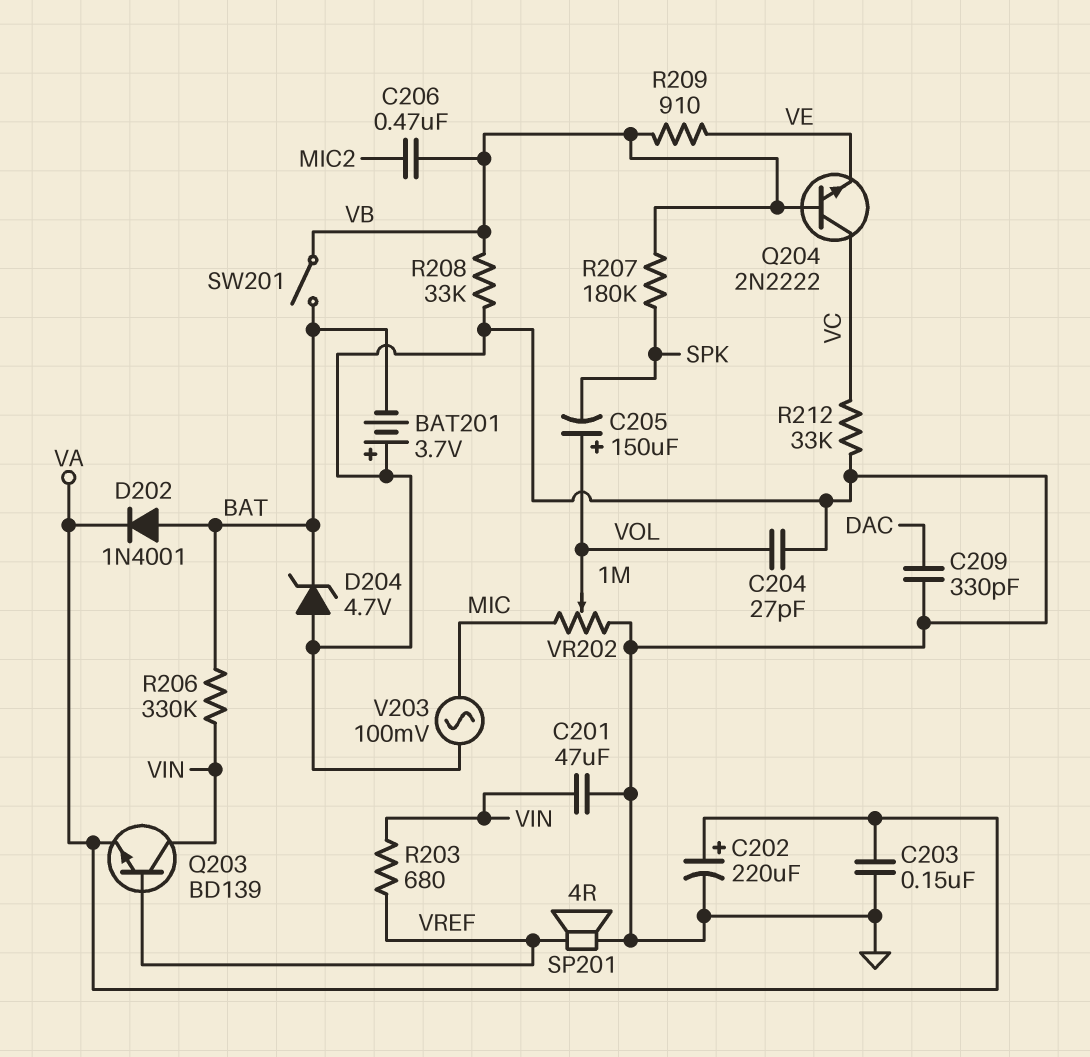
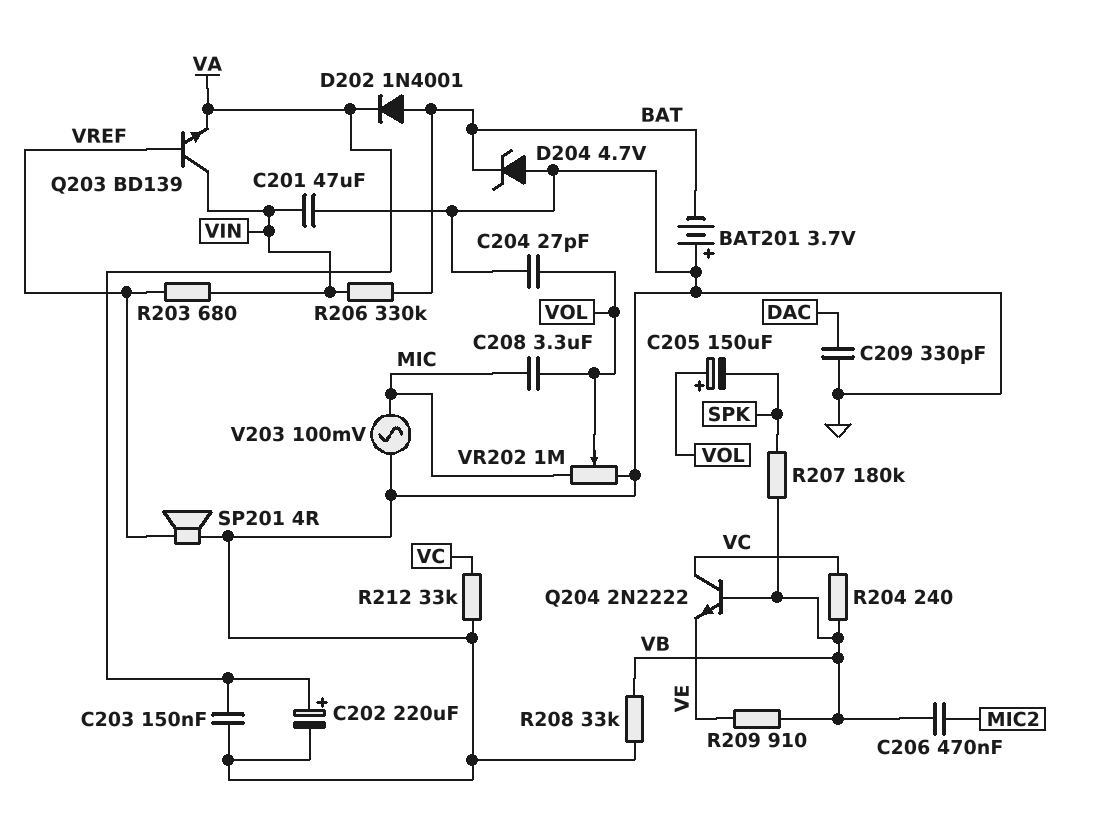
C208: none -> 3.3uF (MIC, VOL)
R204: none -> 240 (VB, VC)
SW201: switch (BAT, VB) -> none

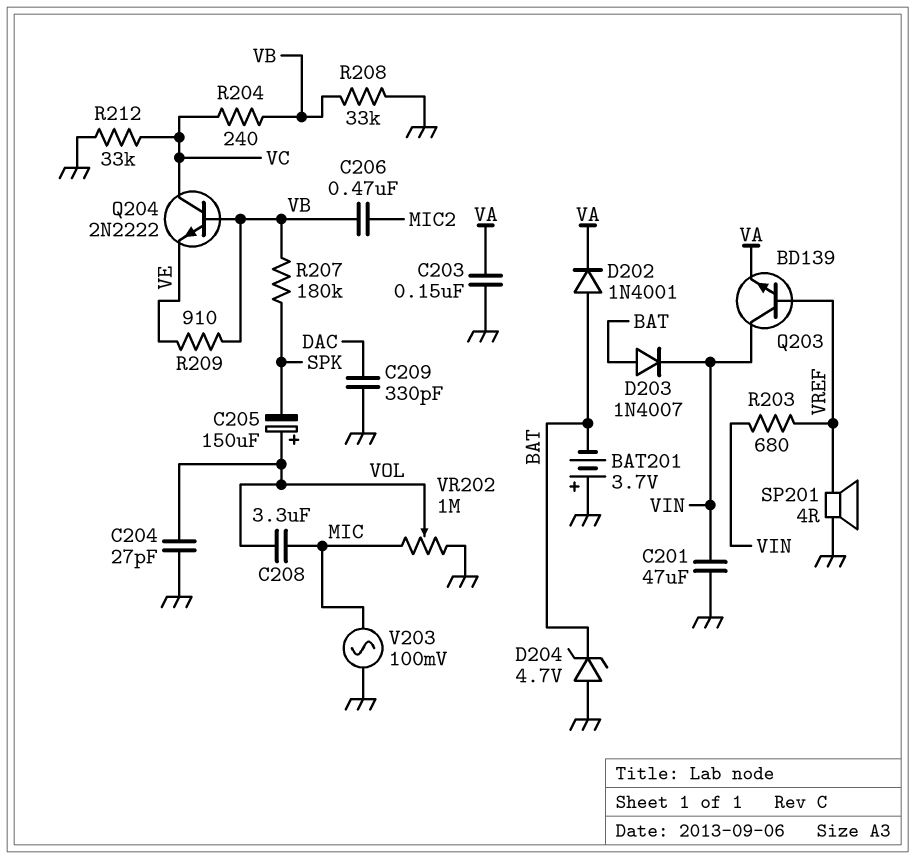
C202: 220uF (plus VA, minus GND) -> none
D203: none -> diode 1N4007 (A BAT, K VIN)
R206: 330k (BAT, VIN) -> none

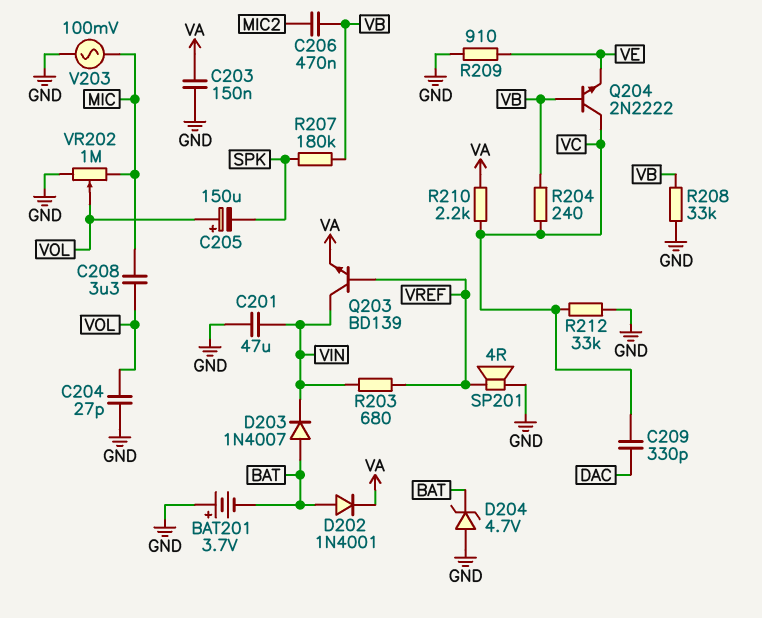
C209: 330pF (DAC, GND) -> 330pF (DAC, VC)
R209: 910 (VB, VE) -> 910 (GND, VE)
R210: none -> 2.2k (VA, VC)

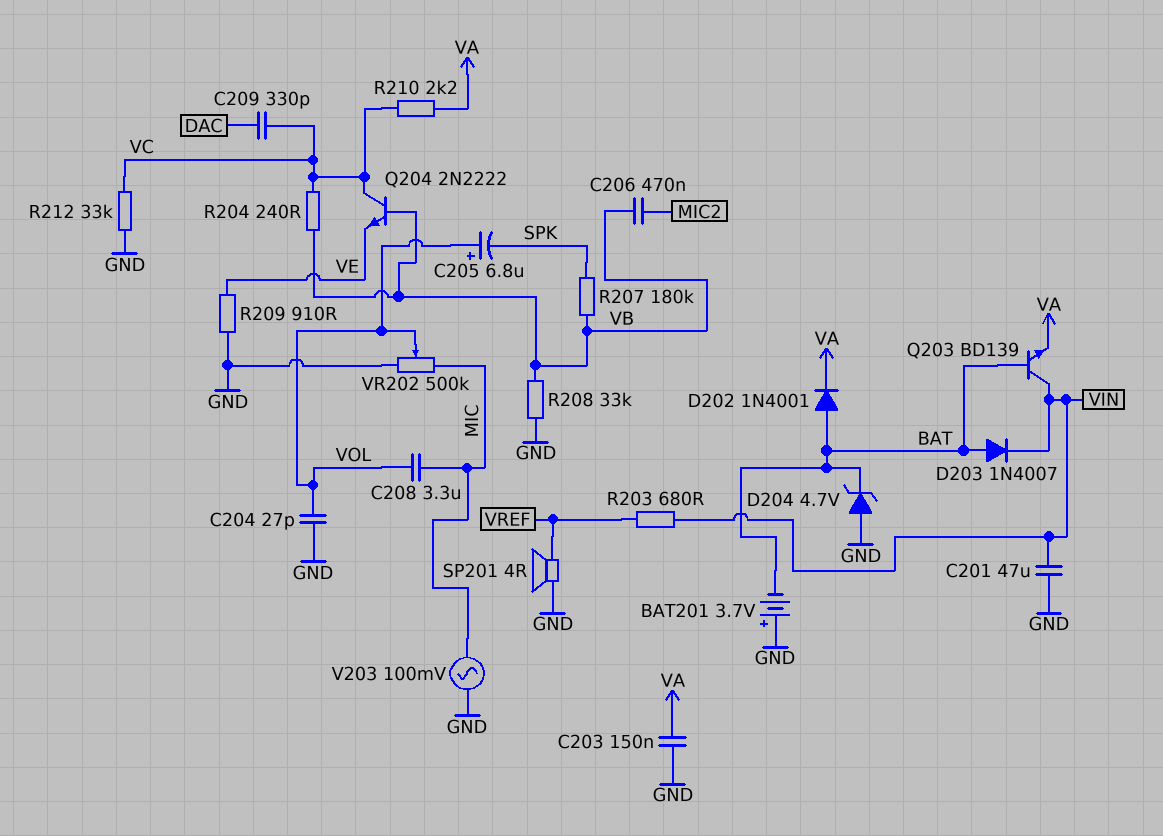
C205: 150uF (plus VOL, minus SPK) -> 6.8uF (plus VOL, minus SPK)
Q203: NPN BD139 (B VREF, C VIN, E VA) -> NPN BD139 (B BAT, C VIN, E VA)
VR202: 1M (GND, MIC, wiper VOL) -> 500k (GND, MIC, wiper VOL)

